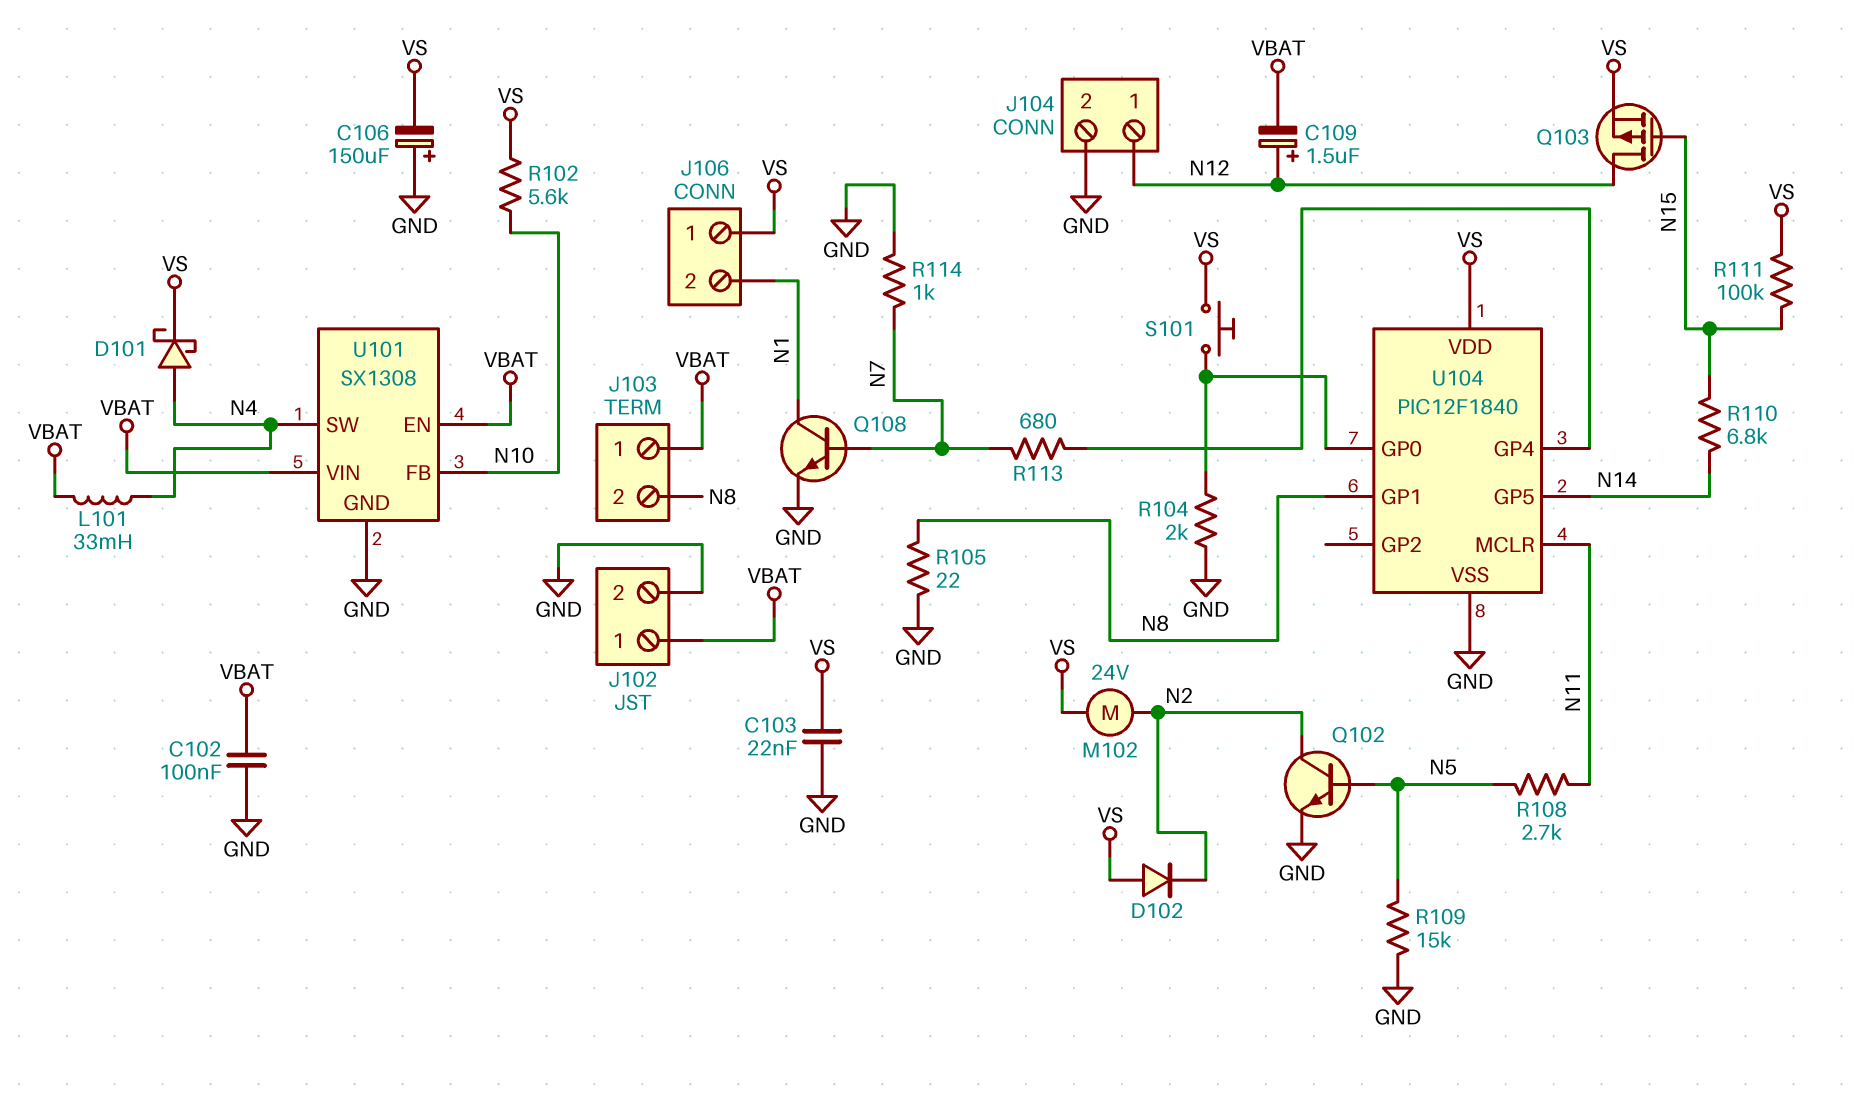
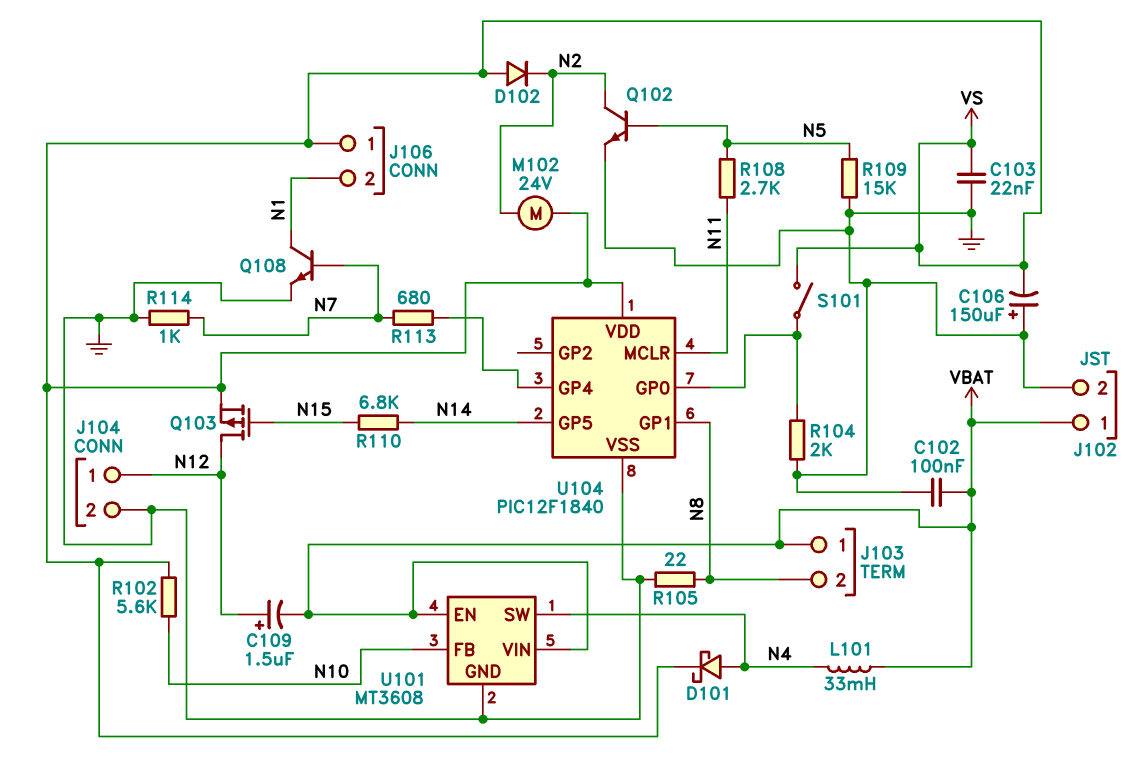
R111: 100k (N15, VS) -> none
S101: button (U104/GP0, VS) -> switch (U104/GP0, VS)
U101: SX1308 -> MT3608

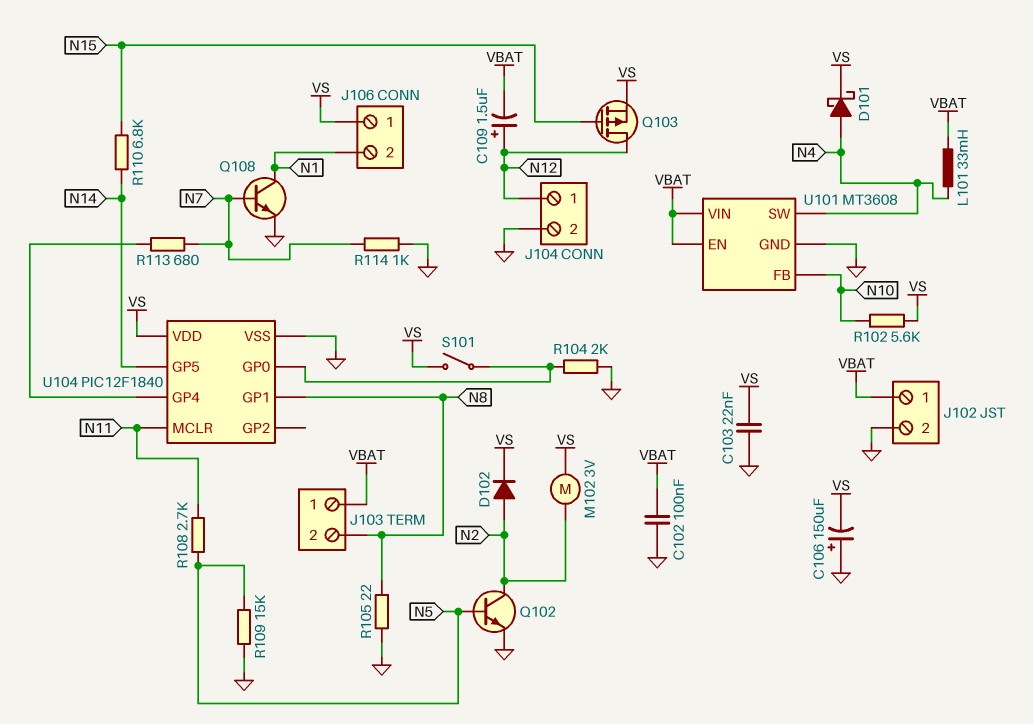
D102: diode (A VS, K N2) -> diode (A N2, K VS)
M102: motor 24V (N2, VS) -> motor 3V (N2, VS)

